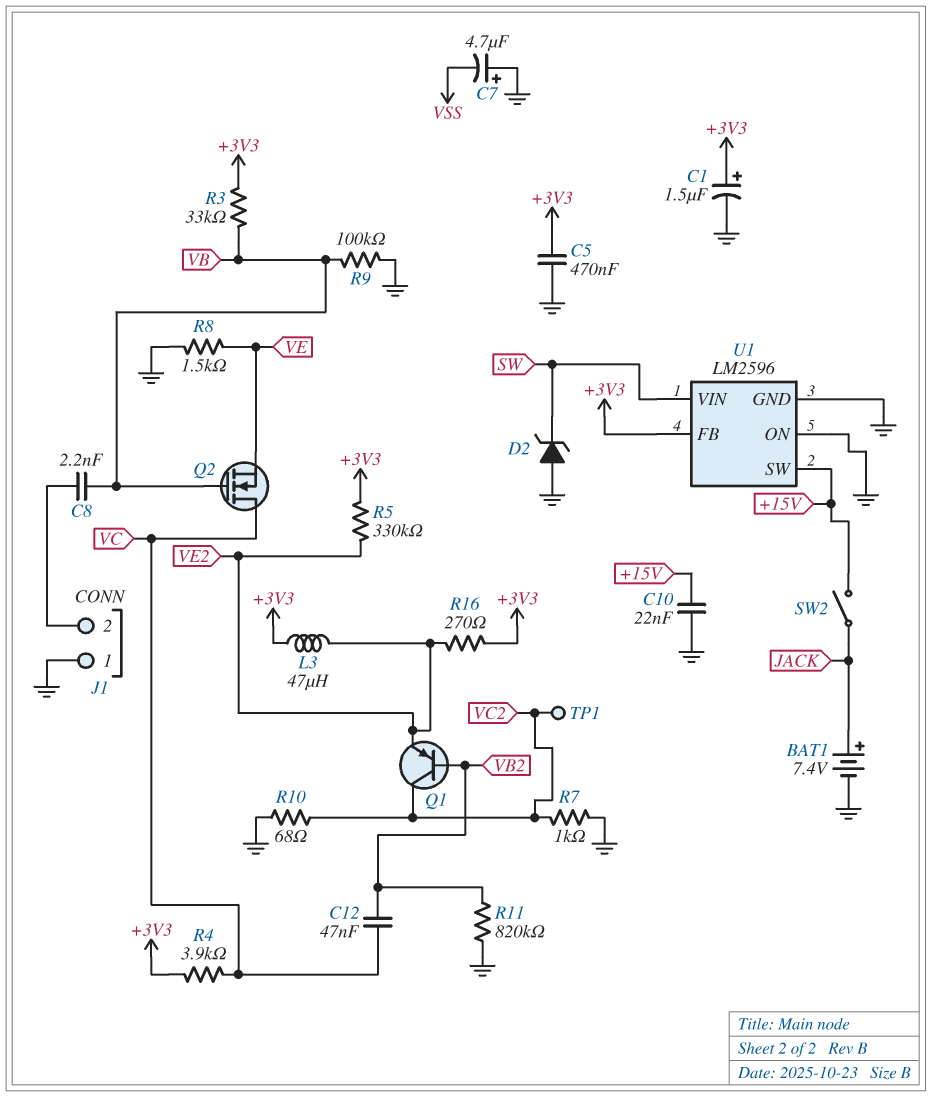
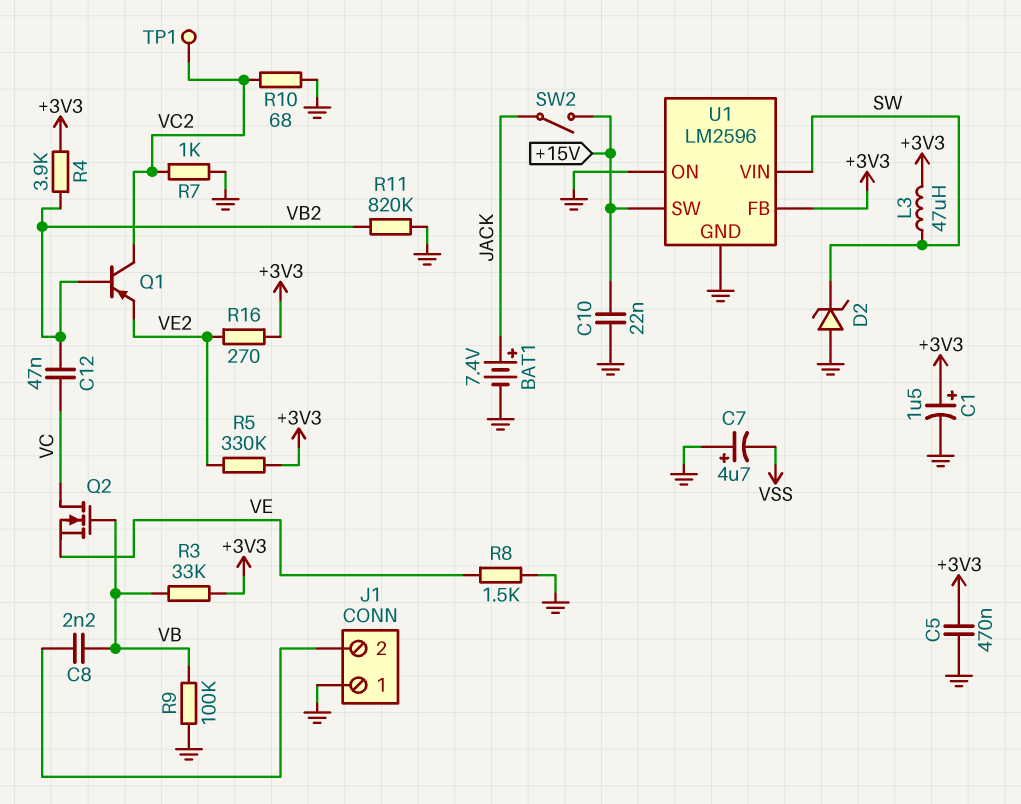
L3: 47uH (+3V3, VE2) -> 47uH (+3V3, SW)
R4: 3.9k (+3V3, VC) -> 3.9k (+3V3, VB2)

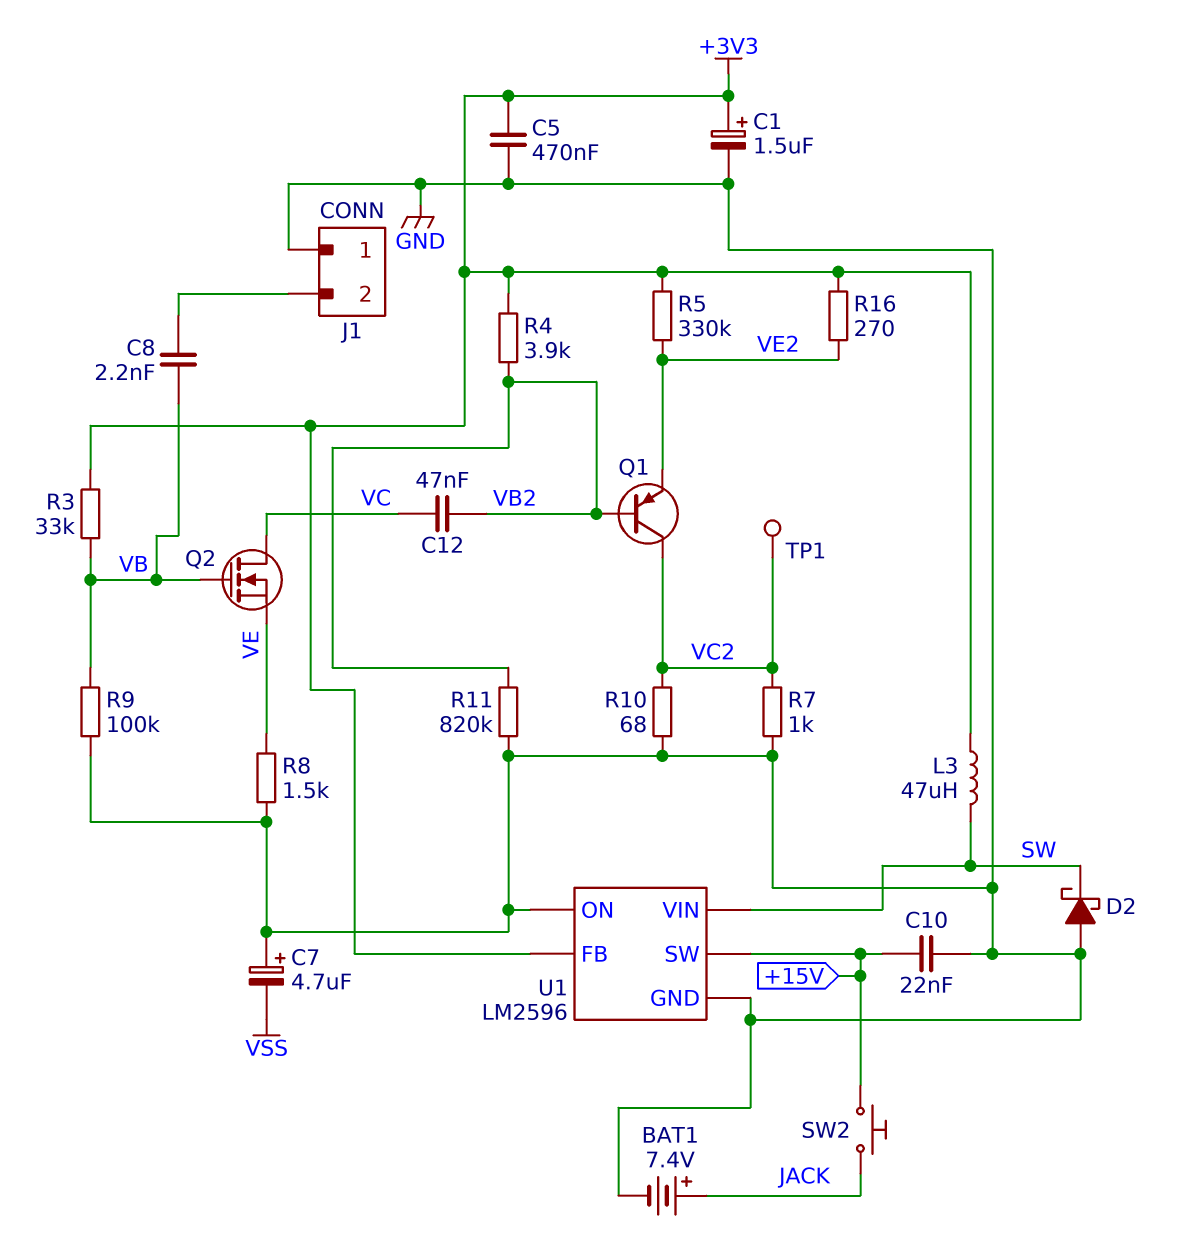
D2: zener (A GND, K SW) -> schottky (A GND, K SW)
SW2: switch (+15V, JACK) -> button (+15V, JACK)

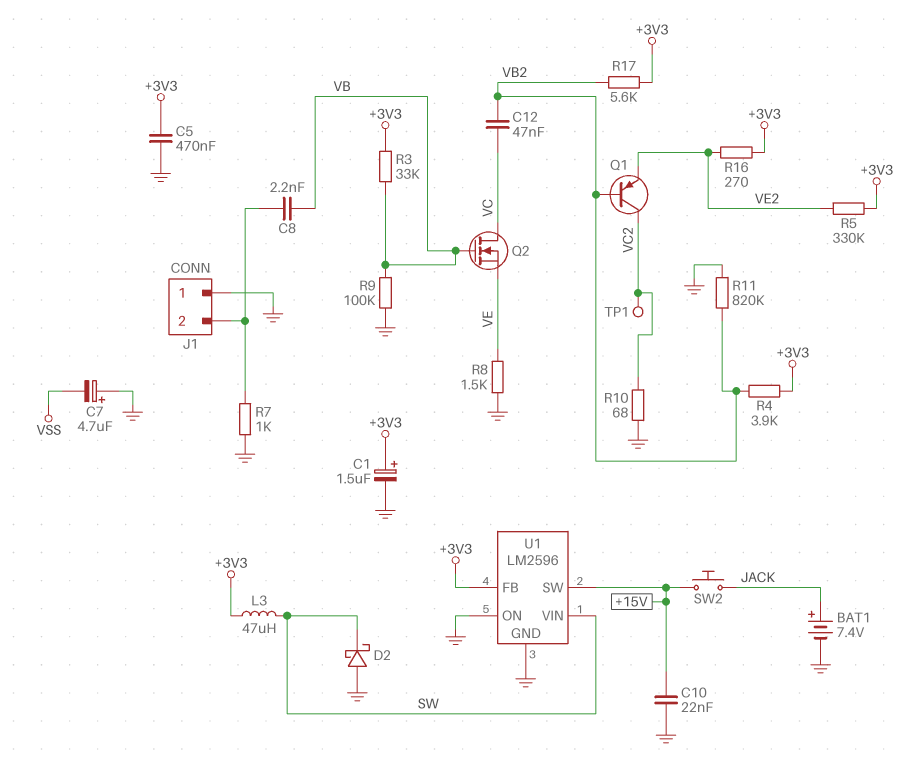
R7: 1k (GND, VC2) -> 1k (GND, J1/2)
R17: none -> 5.6k (+3V3, VB2)

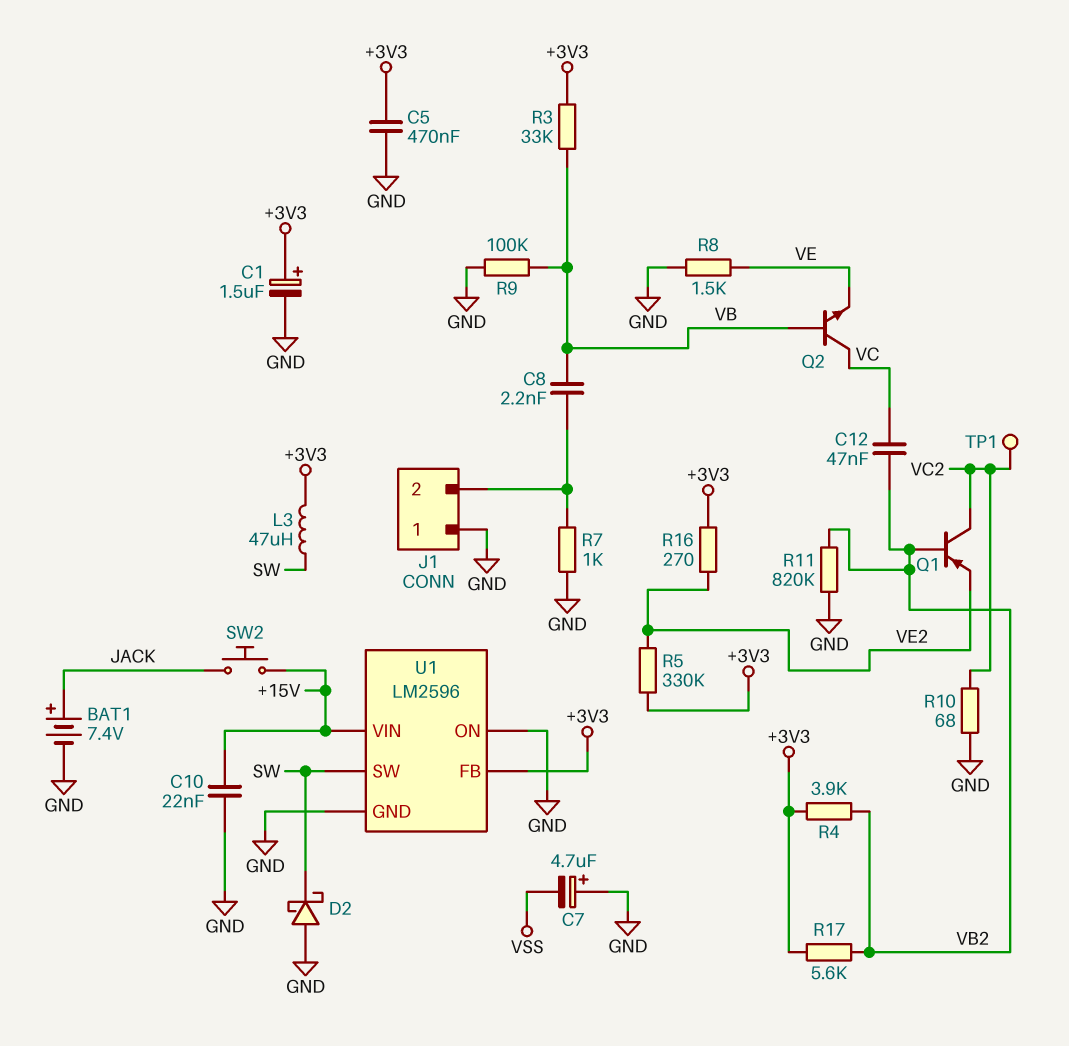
Q2: NMOS (G VB, D VC, S VE) -> NPN (B VB, C VC, E VE)
U1 pin SW: +15V -> SW
U1 pin VIN: SW -> +15V

